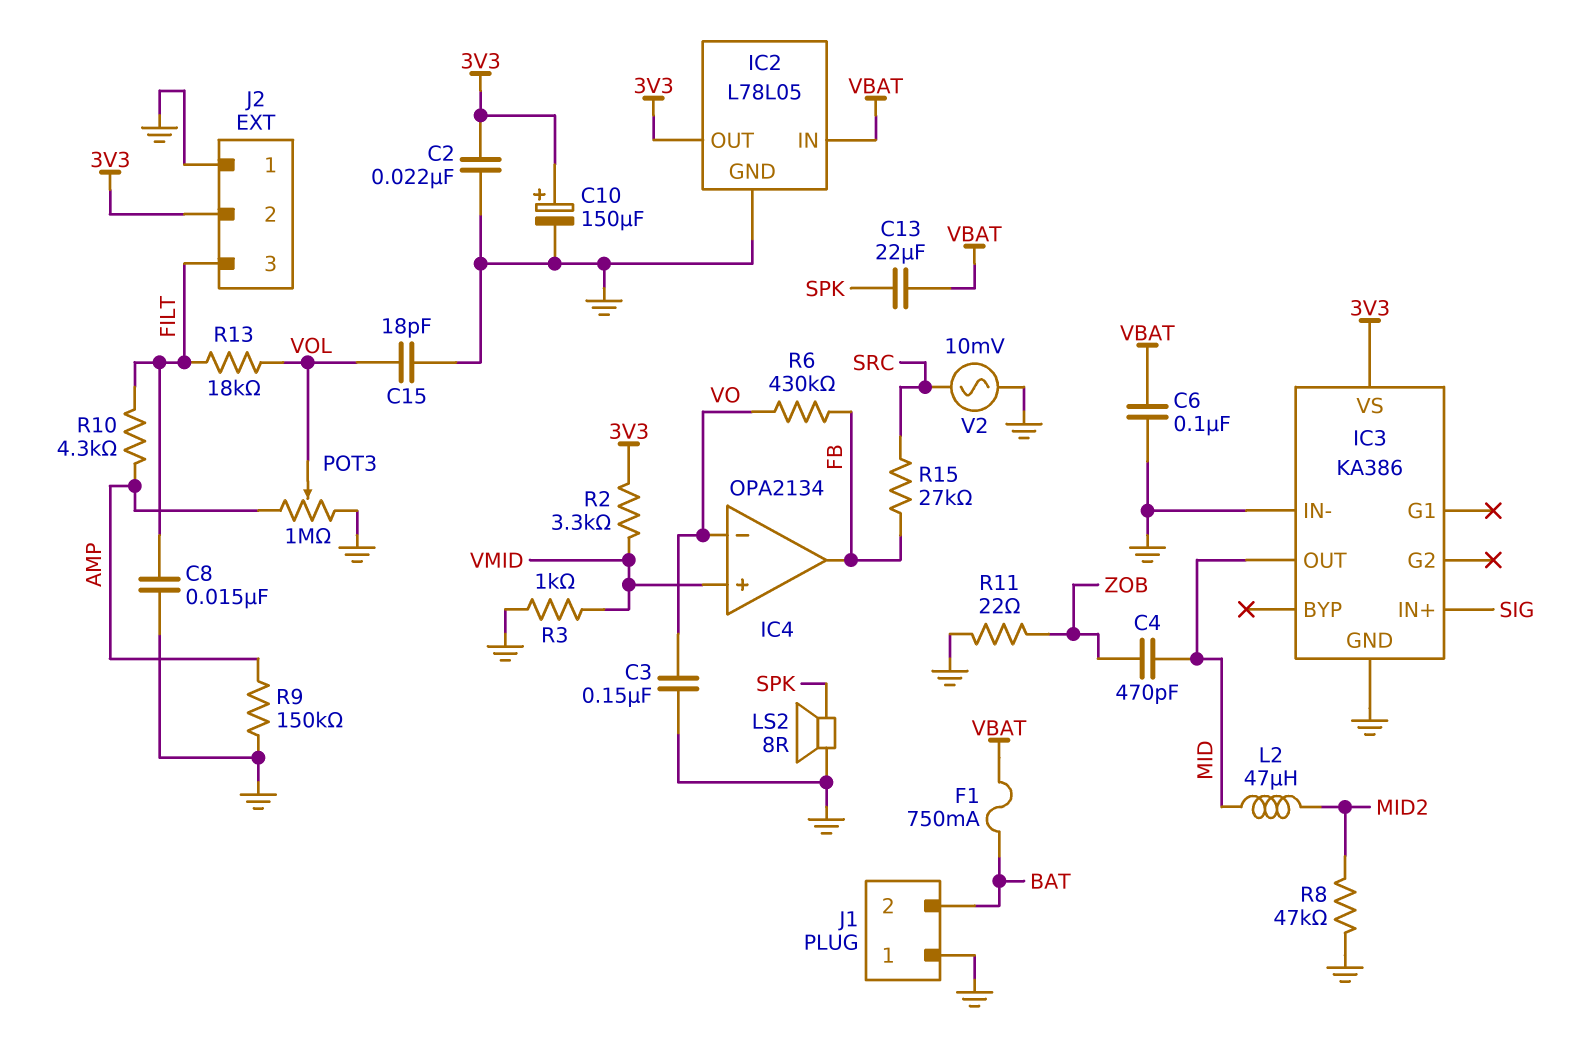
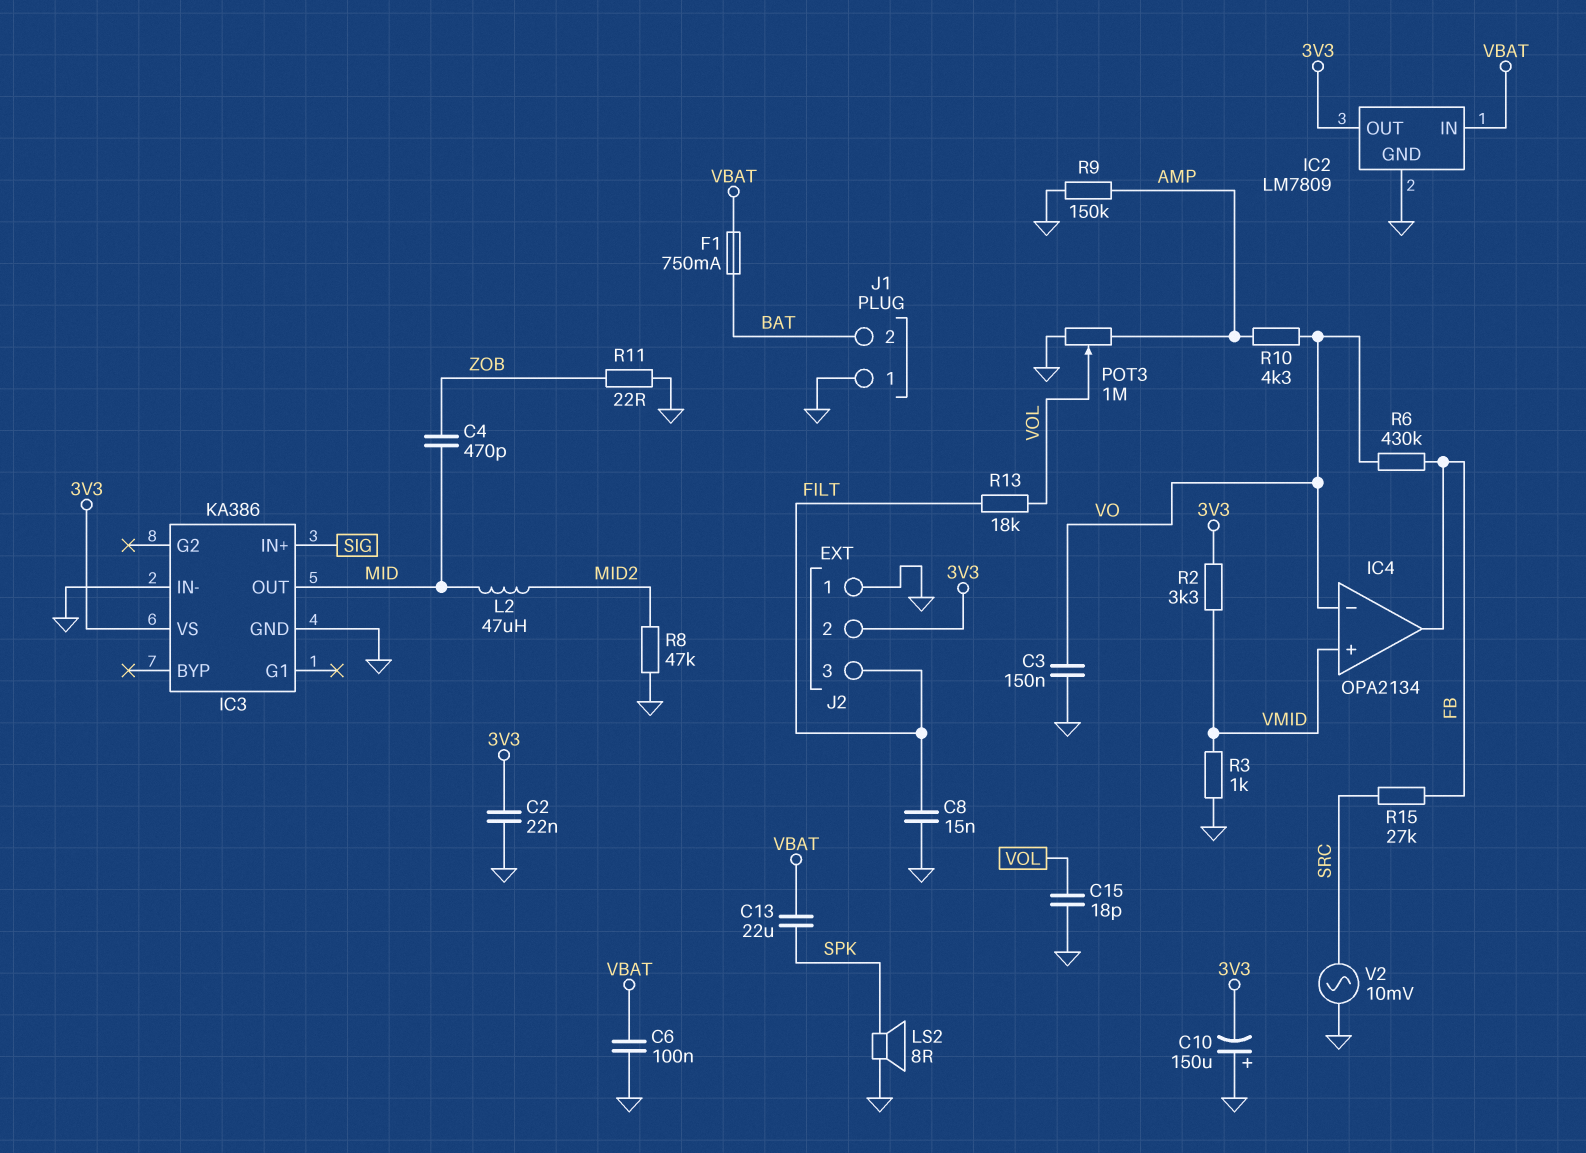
C10: 150uF (plus 3V3, minus GND) -> 150uF (plus GND, minus 3V3)
IC2: L78L05 -> LM7809
R10: 4.3k (AMP, FILT) -> 4.3k (AMP, VO)

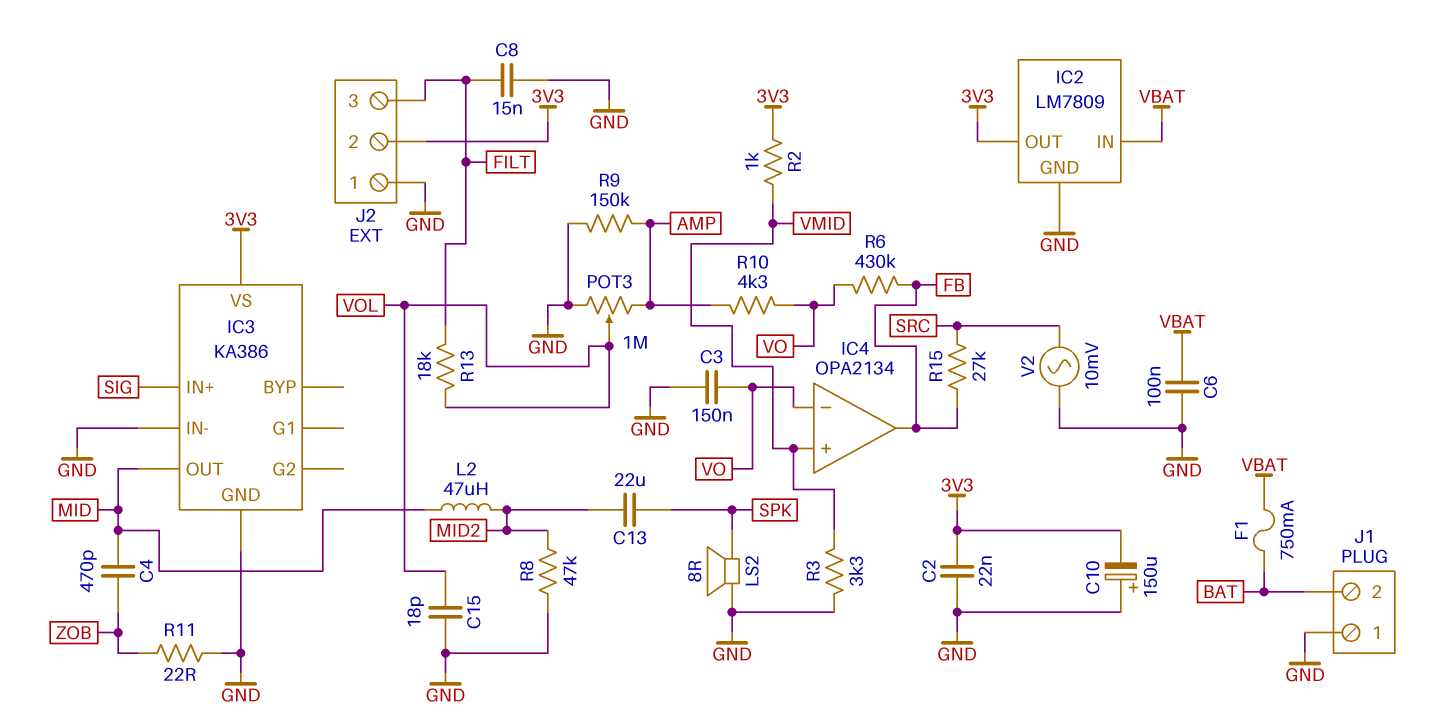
C13: 22uF (SPK, VBAT) -> 22uF (MID2, SPK)
R2: 3.3k (3V3, VMID) -> 1k (3V3, VMID)
R3: 1k (GND, VMID) -> 3.3k (GND, VMID)

